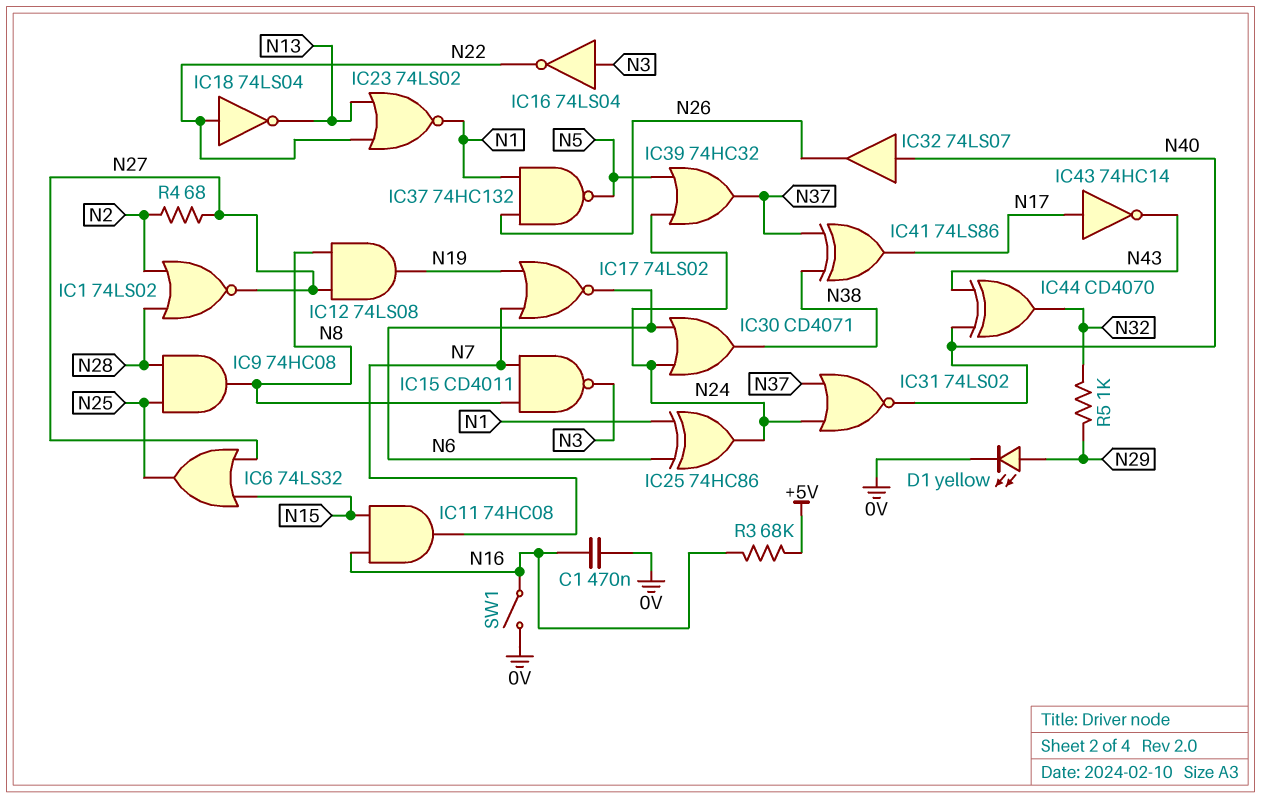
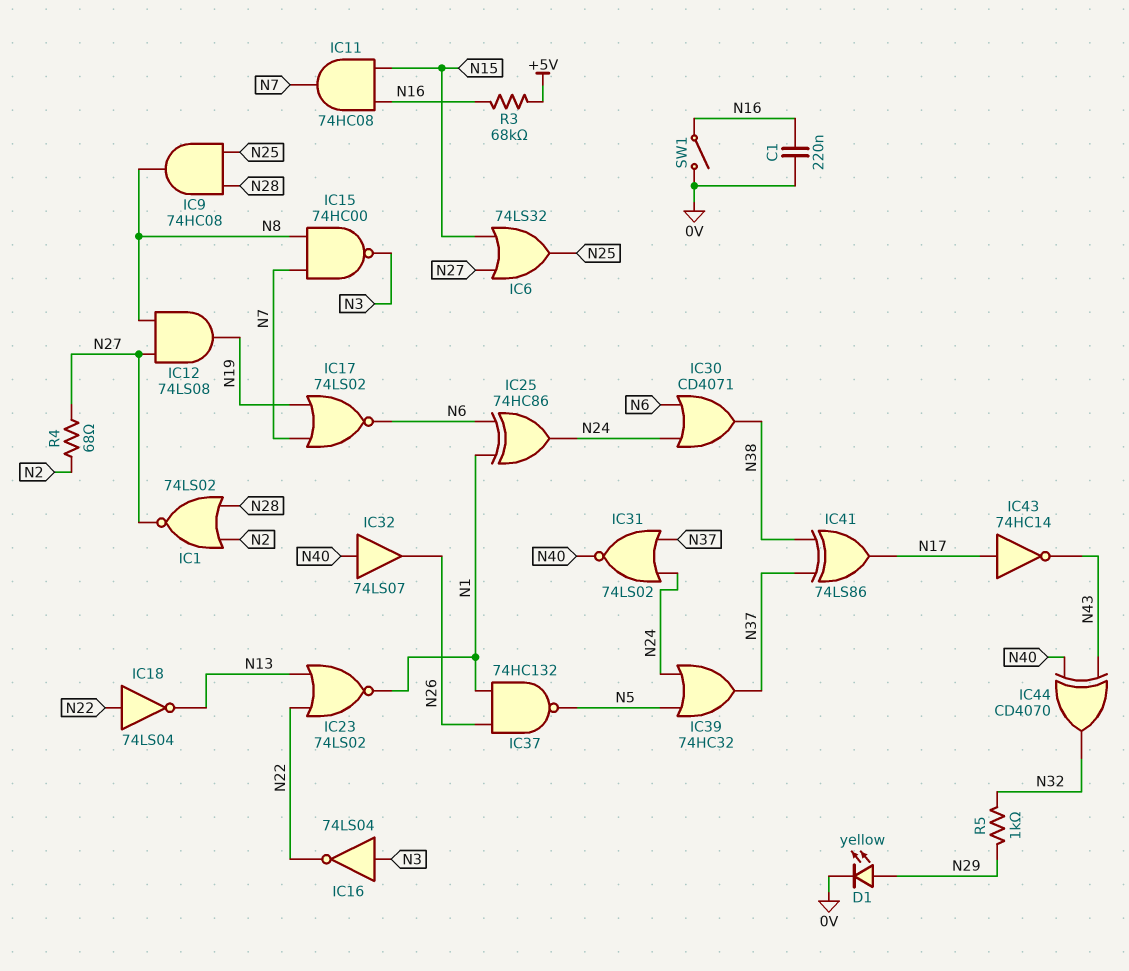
C1: 470nF (0V, N16) -> 220nF (0V, N16)
IC15: NAND CD4011 (in N7, in N8, out N3) -> NAND 74HC00 (in N7, in N8, out N3)

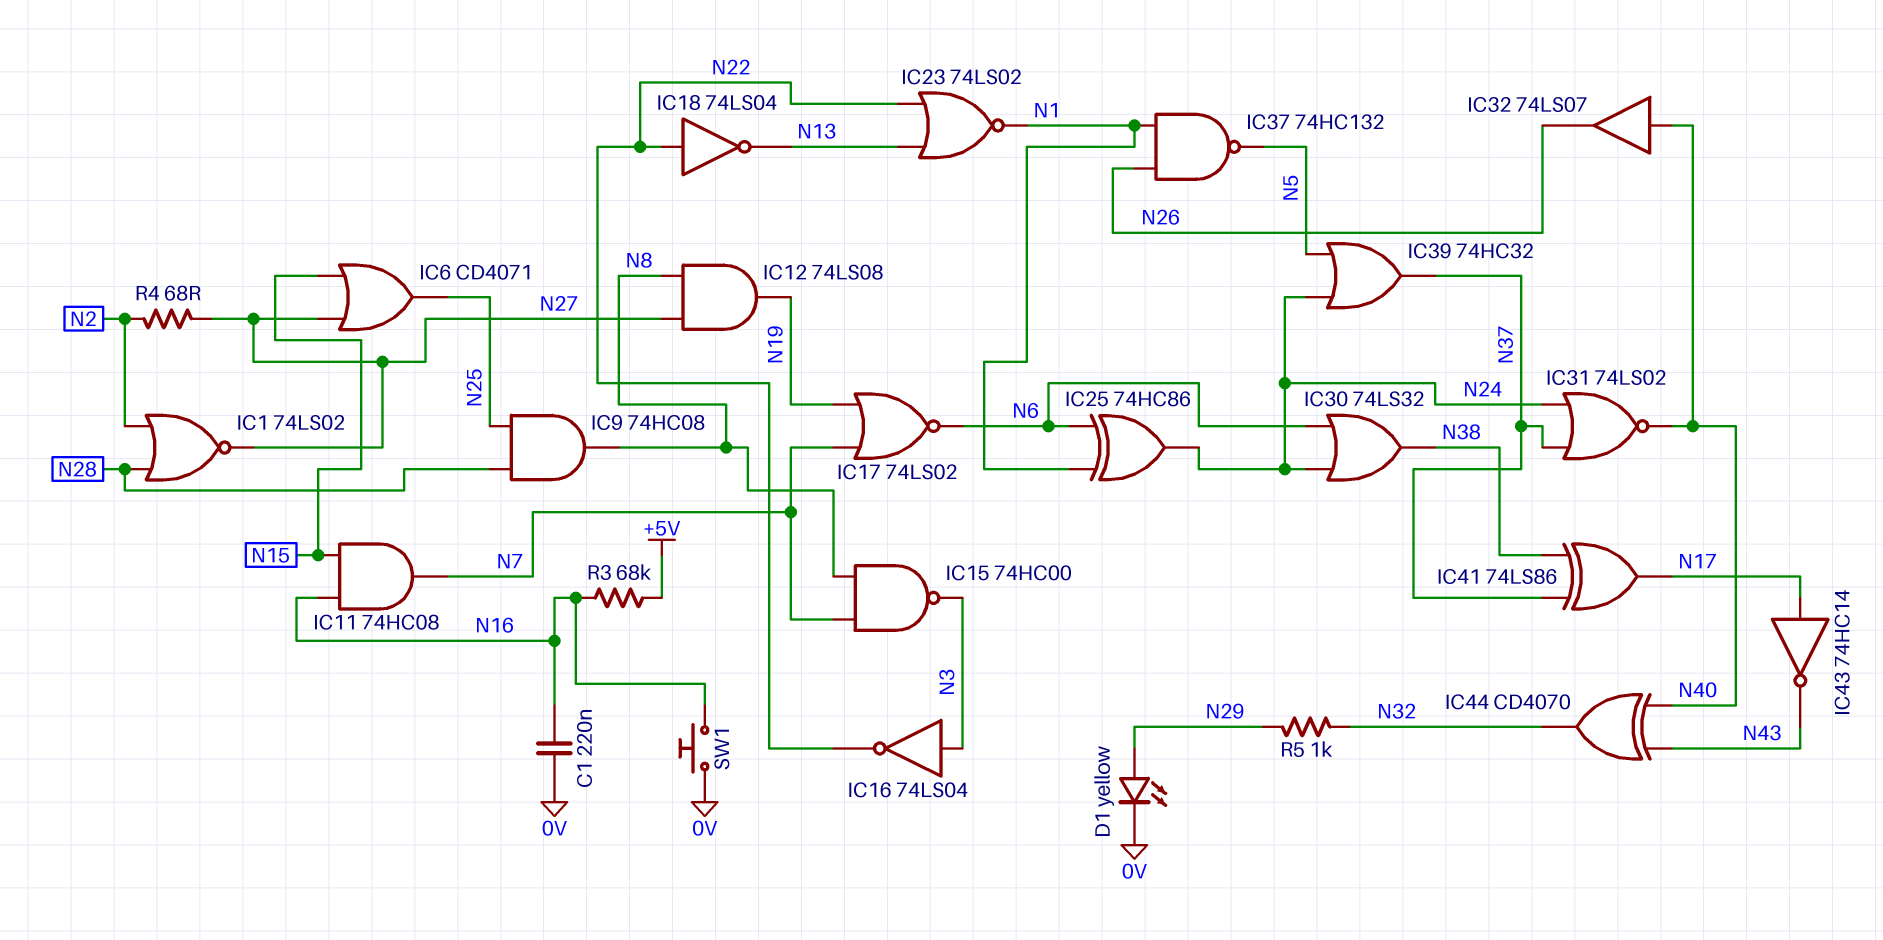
IC6: OR 74LS32 (in N15, in N27, out N25) -> OR CD4071 (in N15, in N27, out N25)
IC30: OR CD4071 (in N6, in N24, out N38) -> OR 74LS32 (in N6, in N24, out N38)
SW1: switch (0V, N16) -> button (0V, N16)

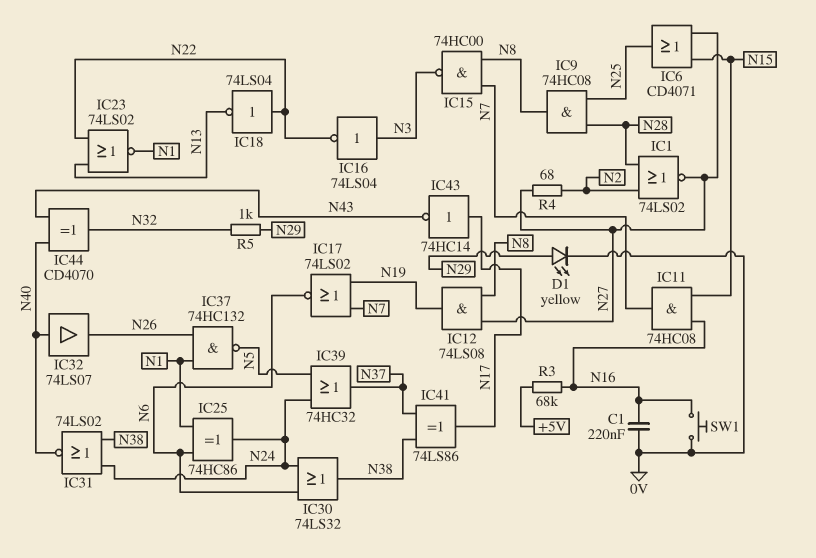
IC31: NOR 74LS02 (in N24, in N37, out N40) -> NOR 74LS02 (in N24, in N38, out N40)

